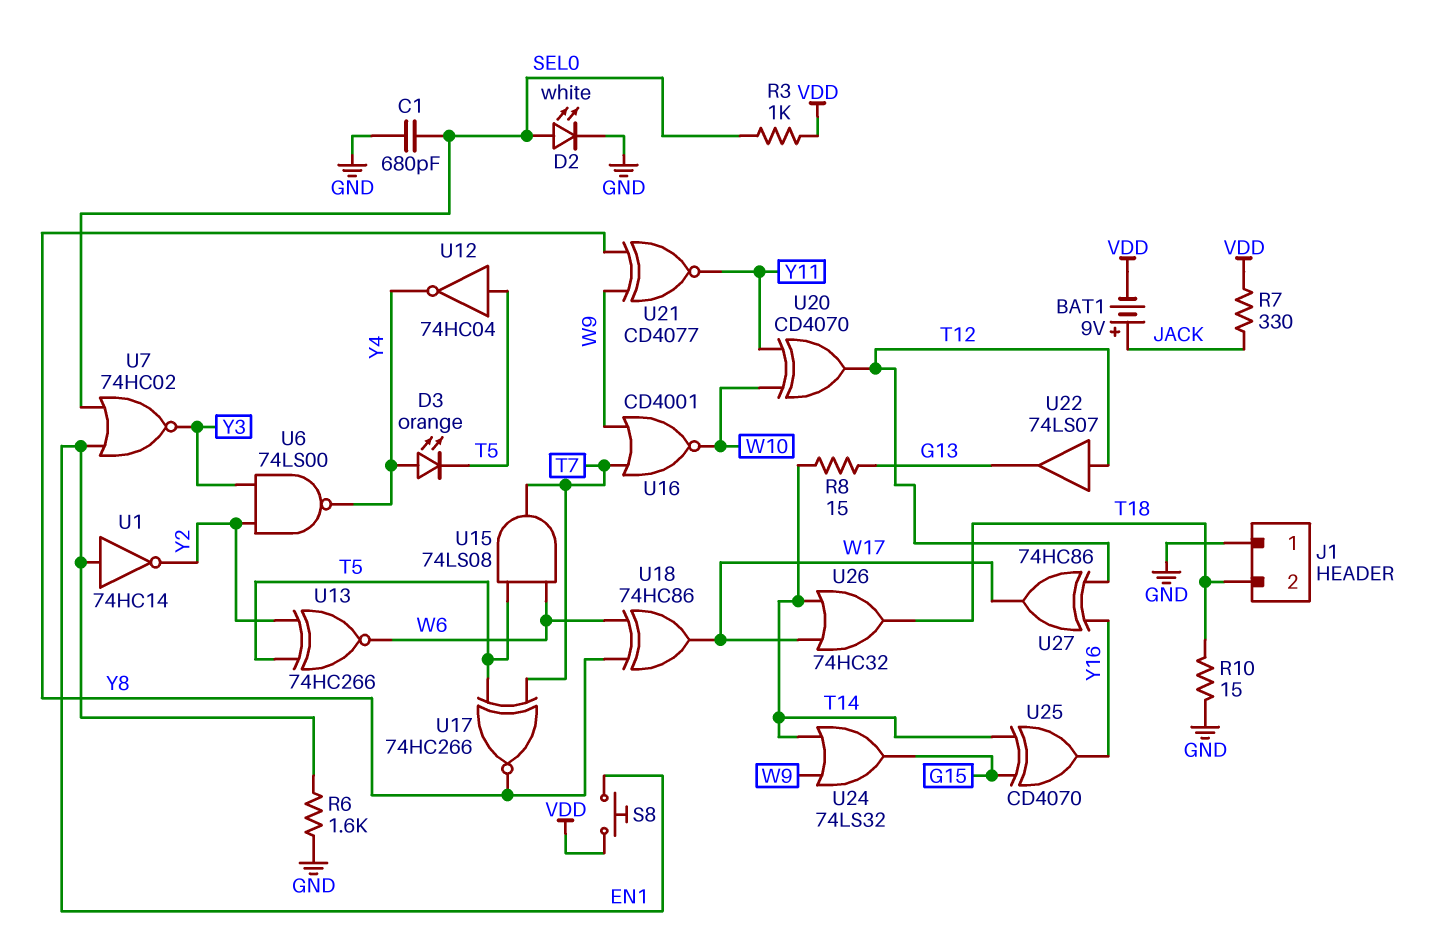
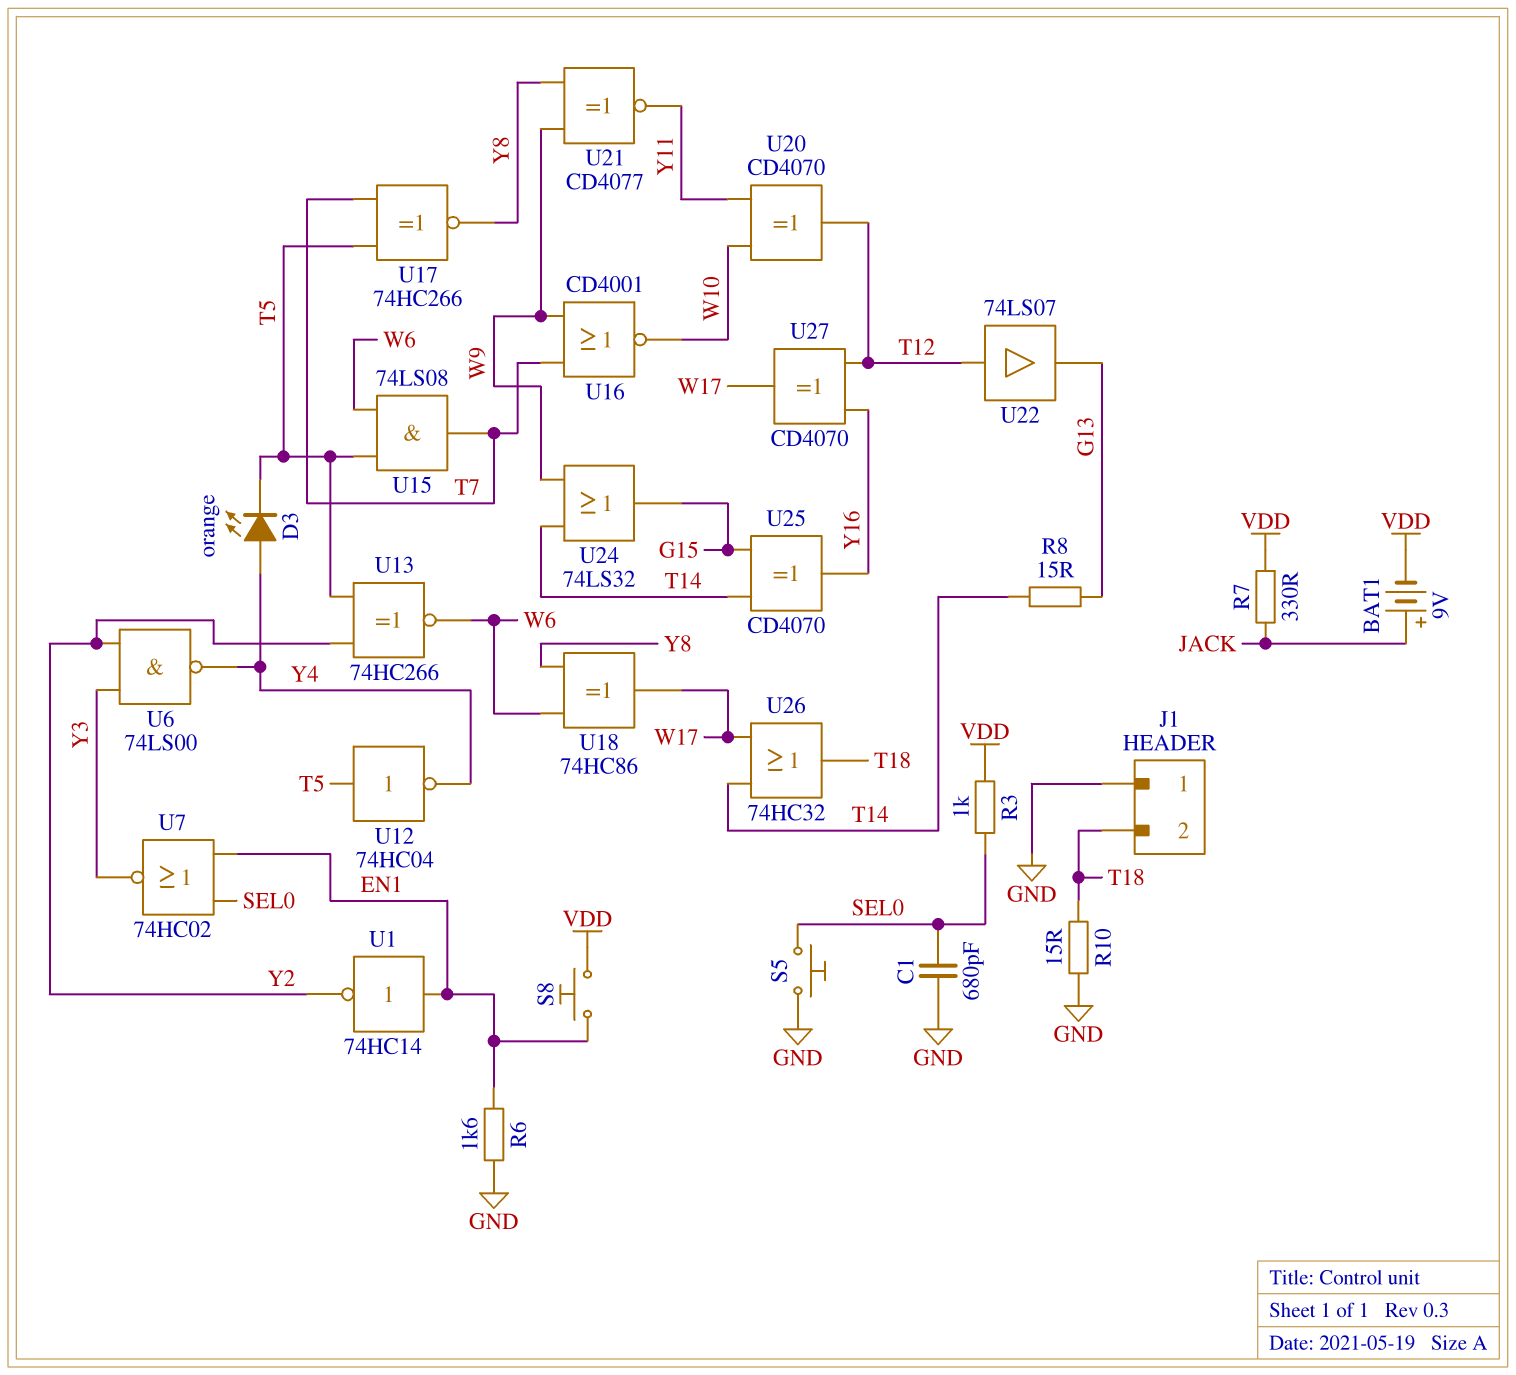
D2: LED white (A SEL0, K GND) -> none
S5: none -> button (GND, SEL0)
U27: XOR 74HC86 (in T12, in Y16, out W17) -> XOR CD4070 (in T12, in Y16, out W17)

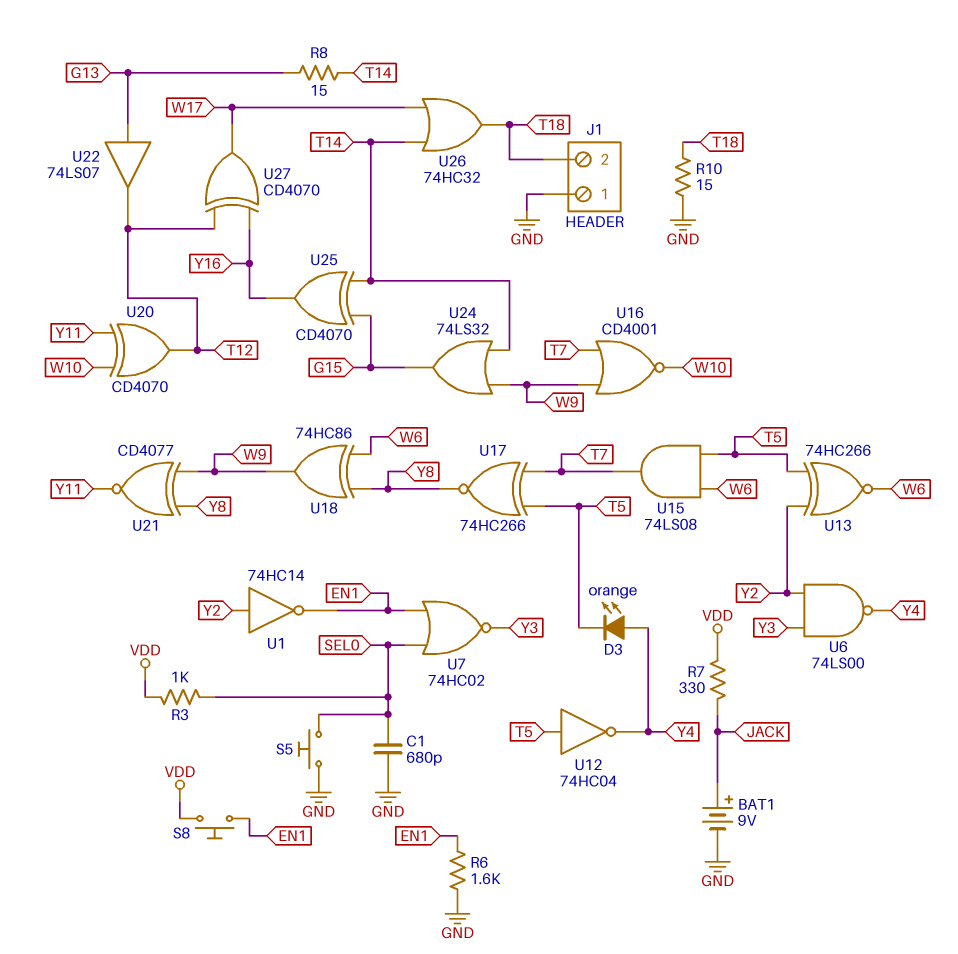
BAT1: 9V (plus JACK, minus VDD) -> 9V (plus JACK, minus GND)
U1: NOT 74HC14 (in EN1, out Y2) -> NOT 74HC14 (in Y2, out EN1)
U18: XOR 74HC86 (in W6, in Y8, out W17) -> XOR 74HC86 (in W6, in Y8, out W9)
U22: buffer 74LS07 (in T12, out G13) -> buffer 74LS07 (in G13, out T12)

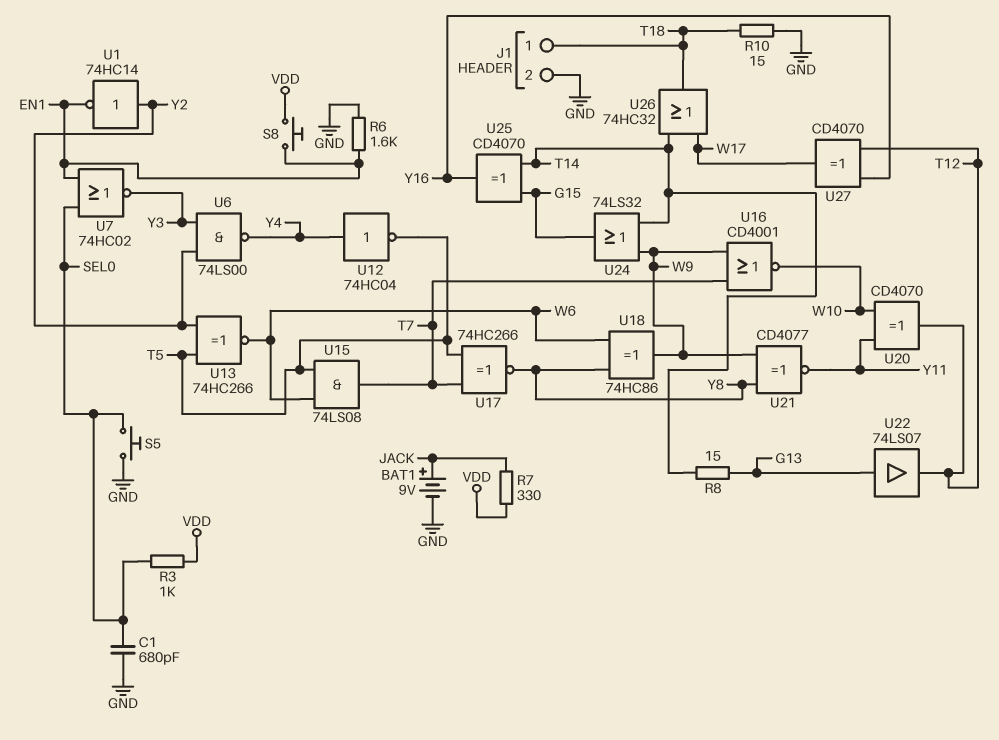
D3: LED orange (A Y4, K T5) -> none
J1 pin 1: GND -> T18
J1 pin 2: T18 -> GND
U12: NOT 74HC04 (in T5, out Y4) -> NOT 74HC04 (in Y4, out T5)

